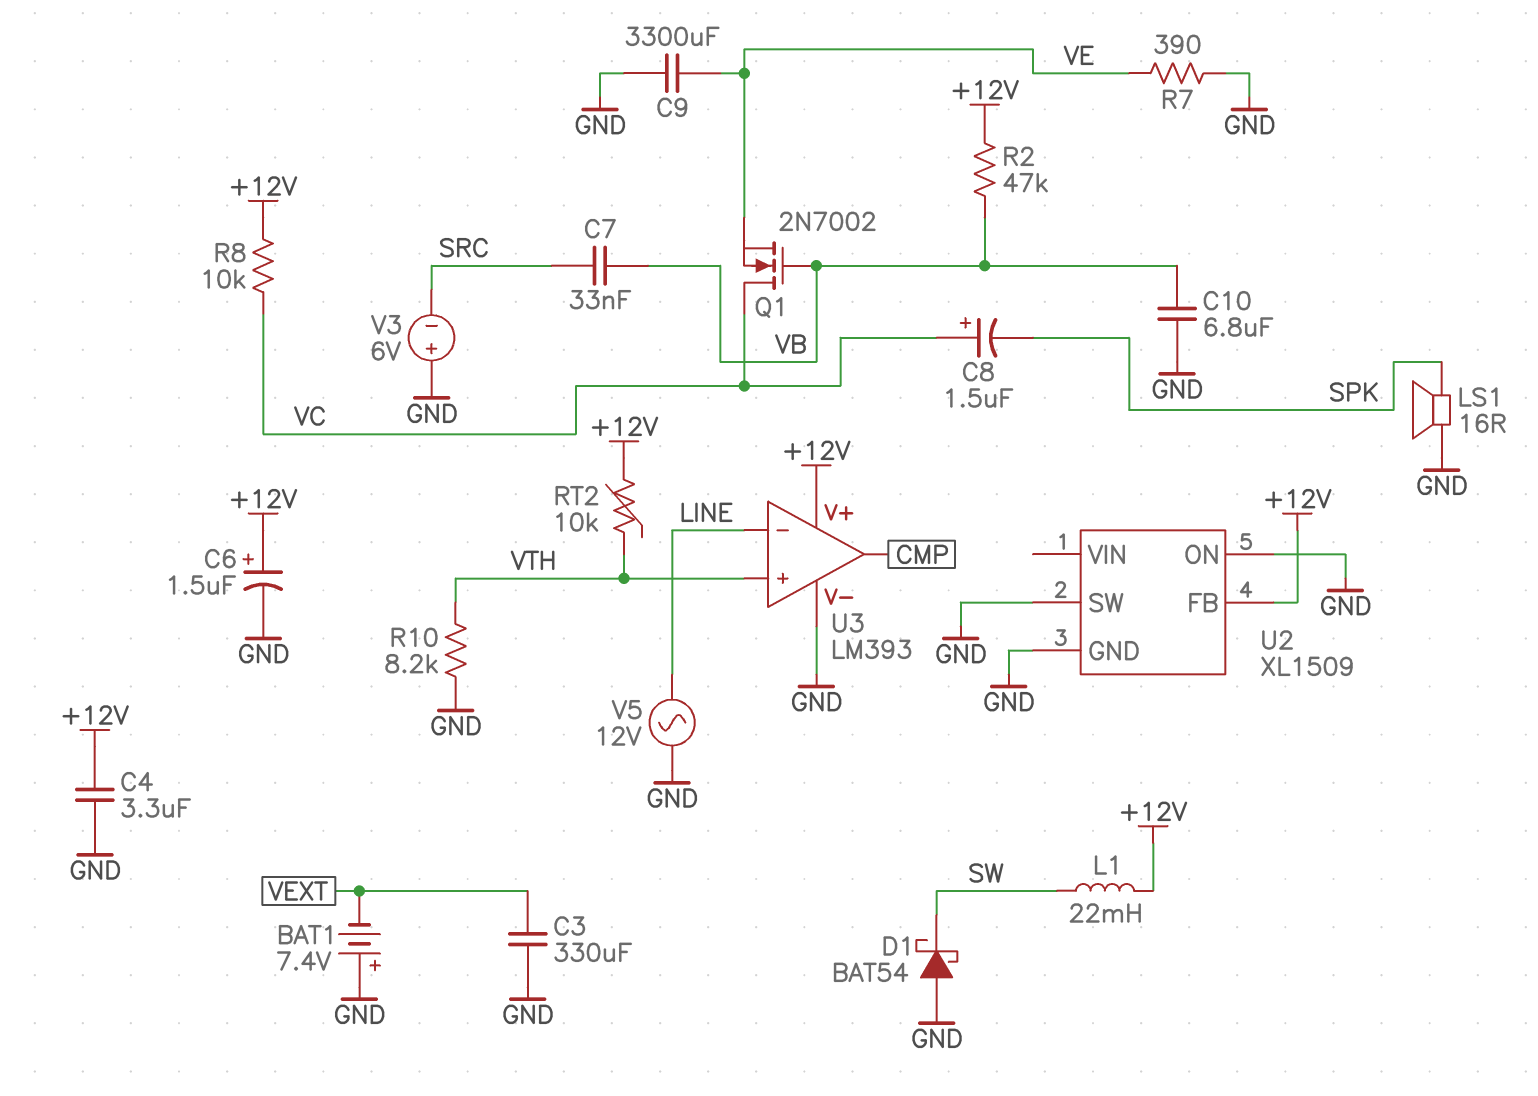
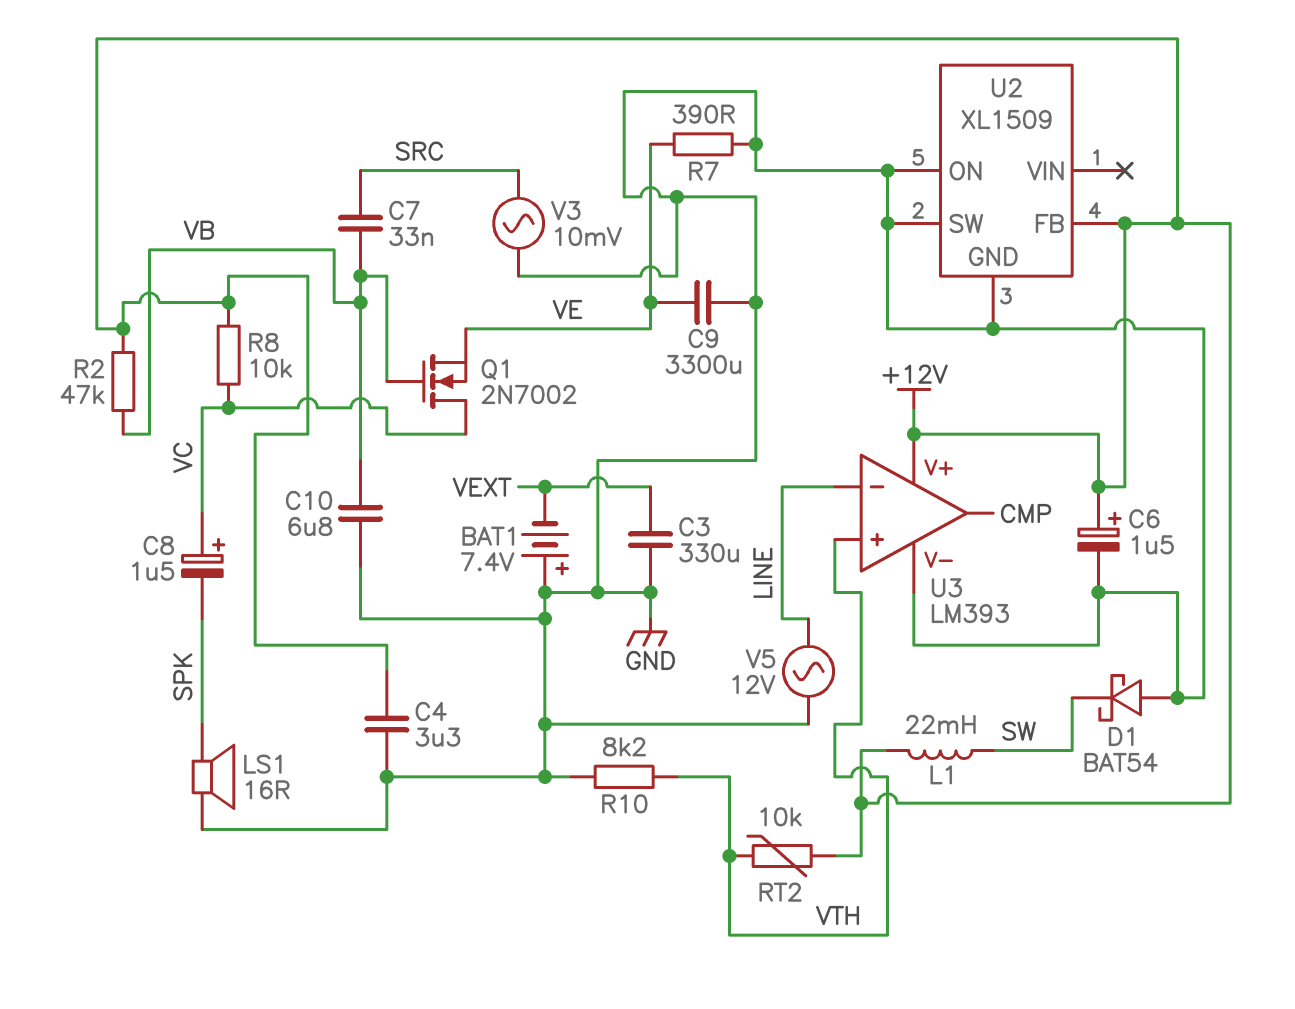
V3: 6V (plus GND, minus SRC) -> AC 10mV (GND, SRC)

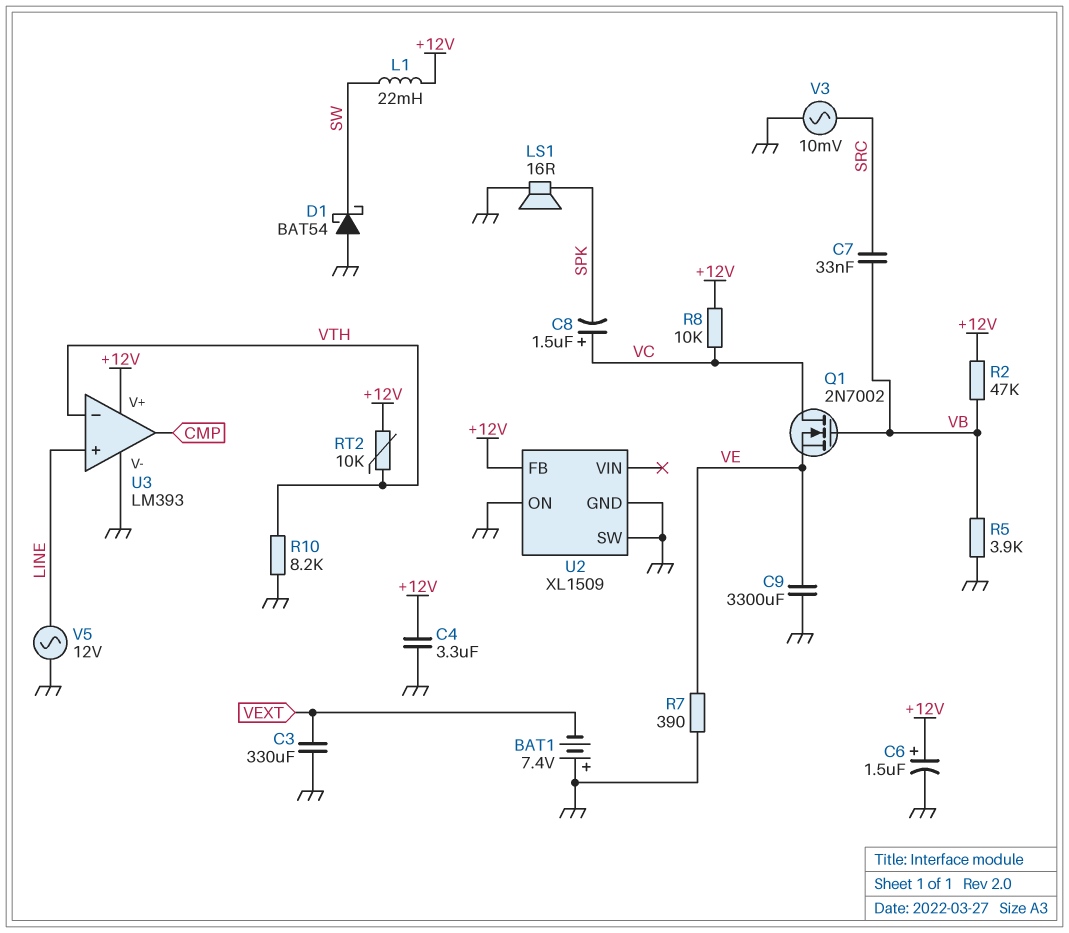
C10: 6.8uF (GND, VB) -> none
R5: none -> 3.9k (GND, VB)
U3 pin in+: VTH -> LINE
U3 pin in-: LINE -> VTH

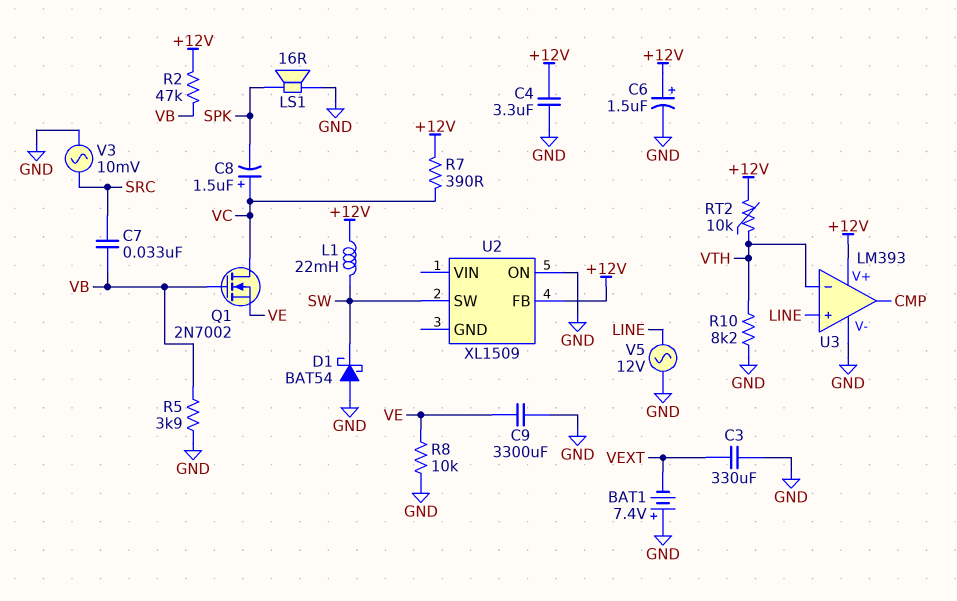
R7: 390 (GND, VE) -> 390 (+12V, VC)
R8: 10k (+12V, VC) -> 10k (GND, VE)
U2 pin GND: GND -> none
U2 pin SW: GND -> SW

